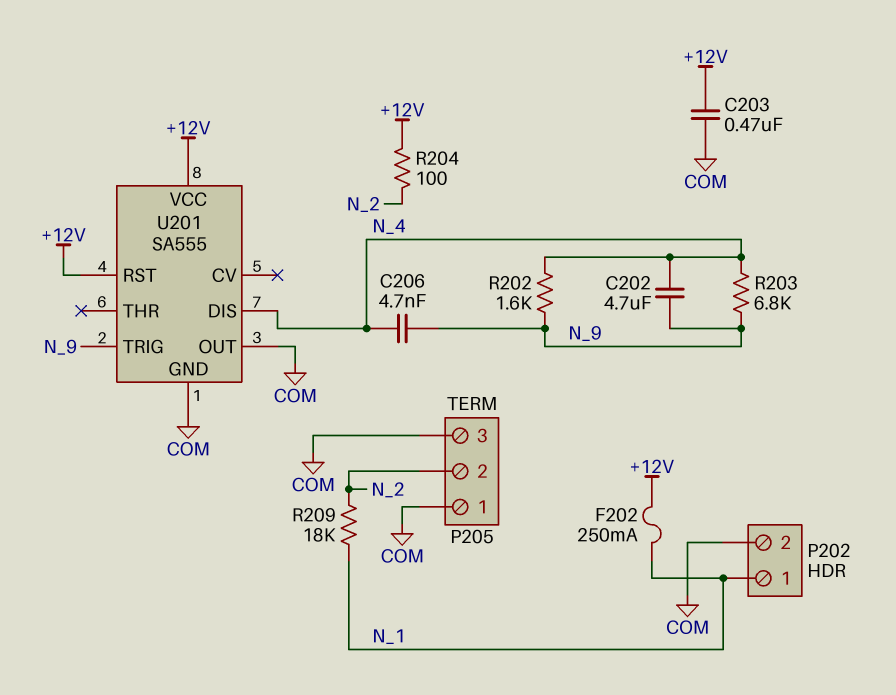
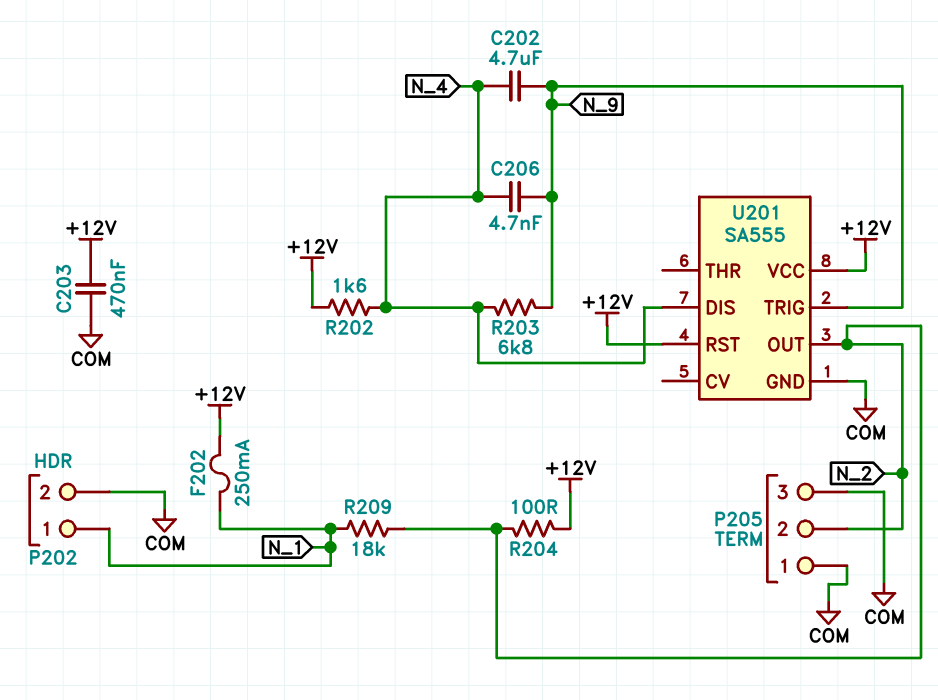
R202: 1.6k (N_4, N_9) -> 1.6k (+12V, N_4)
U201 pin OUT: COM -> N_2

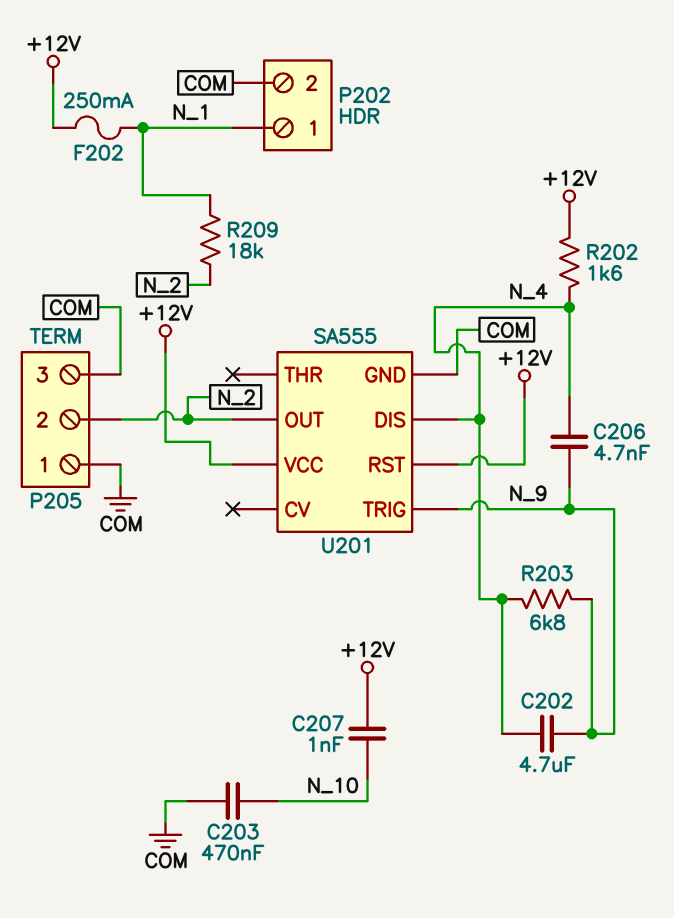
C203: 470nF (+12V, COM) -> 470nF (COM, N_10)
C207: none -> 1nF (+12V, N_10)
R204: 100 (+12V, N_2) -> none

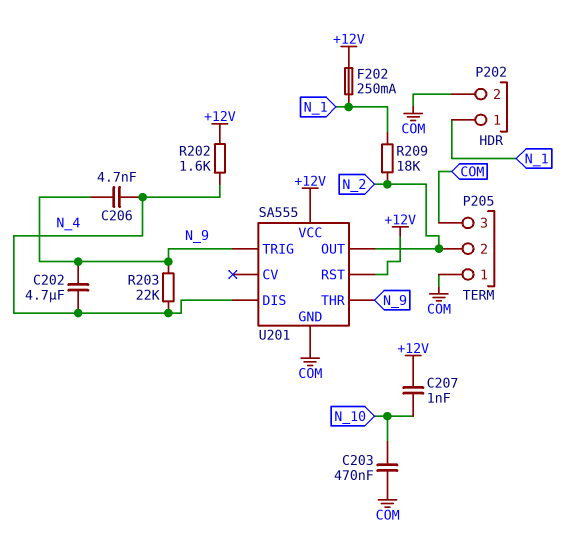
R203: 6.8k (N_4, N_9) -> 22k (N_4, N_9)
U201 pin THR: none -> N_9

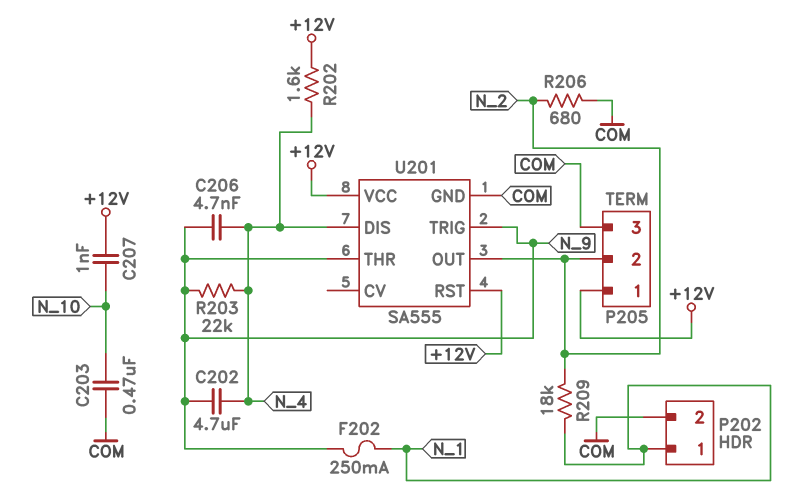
F202: 250mA (+12V, N_1) -> 250mA (N_1, N_9)
P205 pin 1: COM -> +12V
R206: none -> 680 (COM, N_2)

